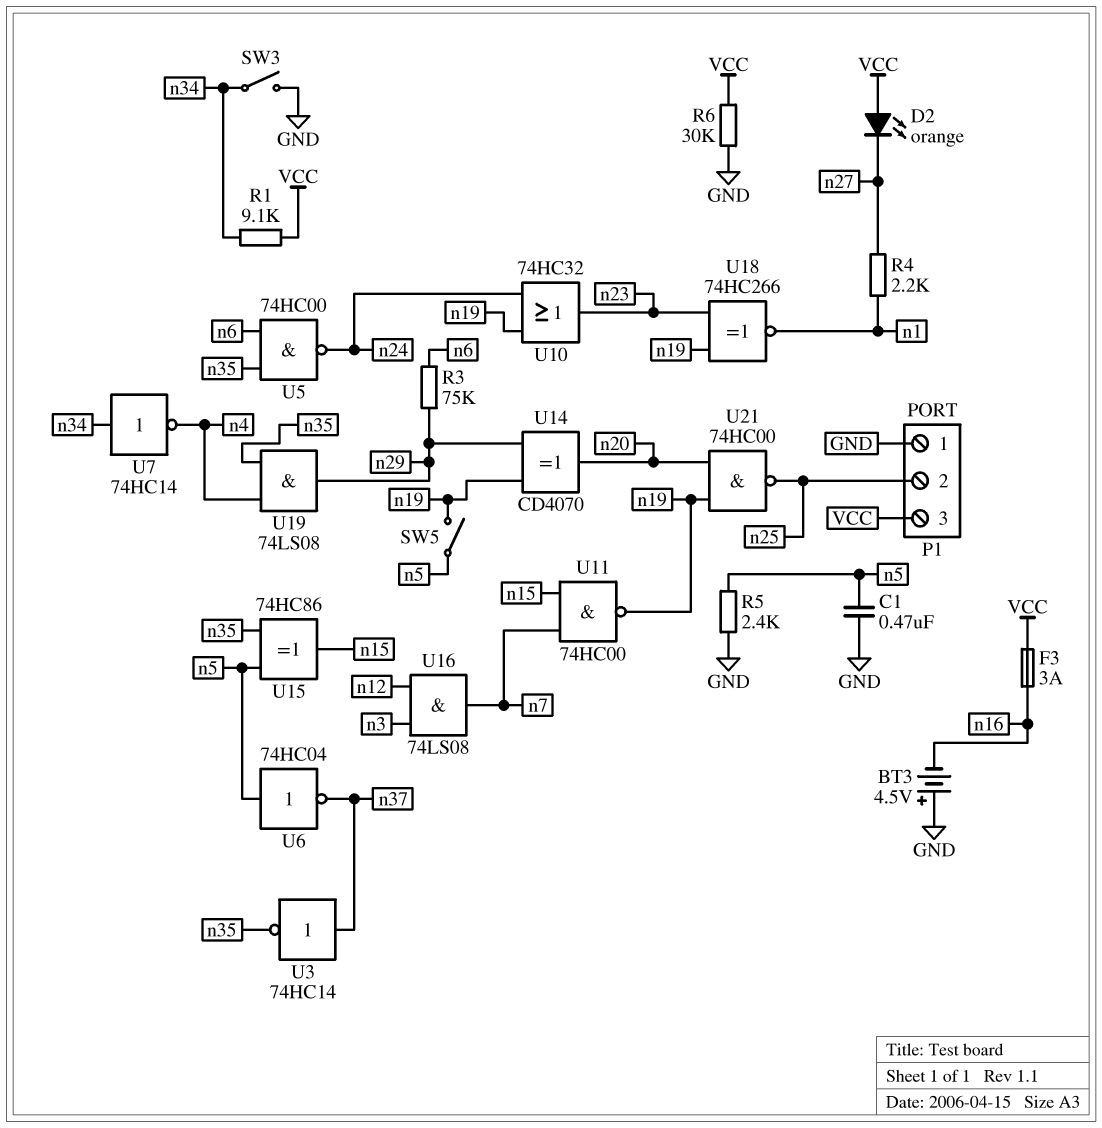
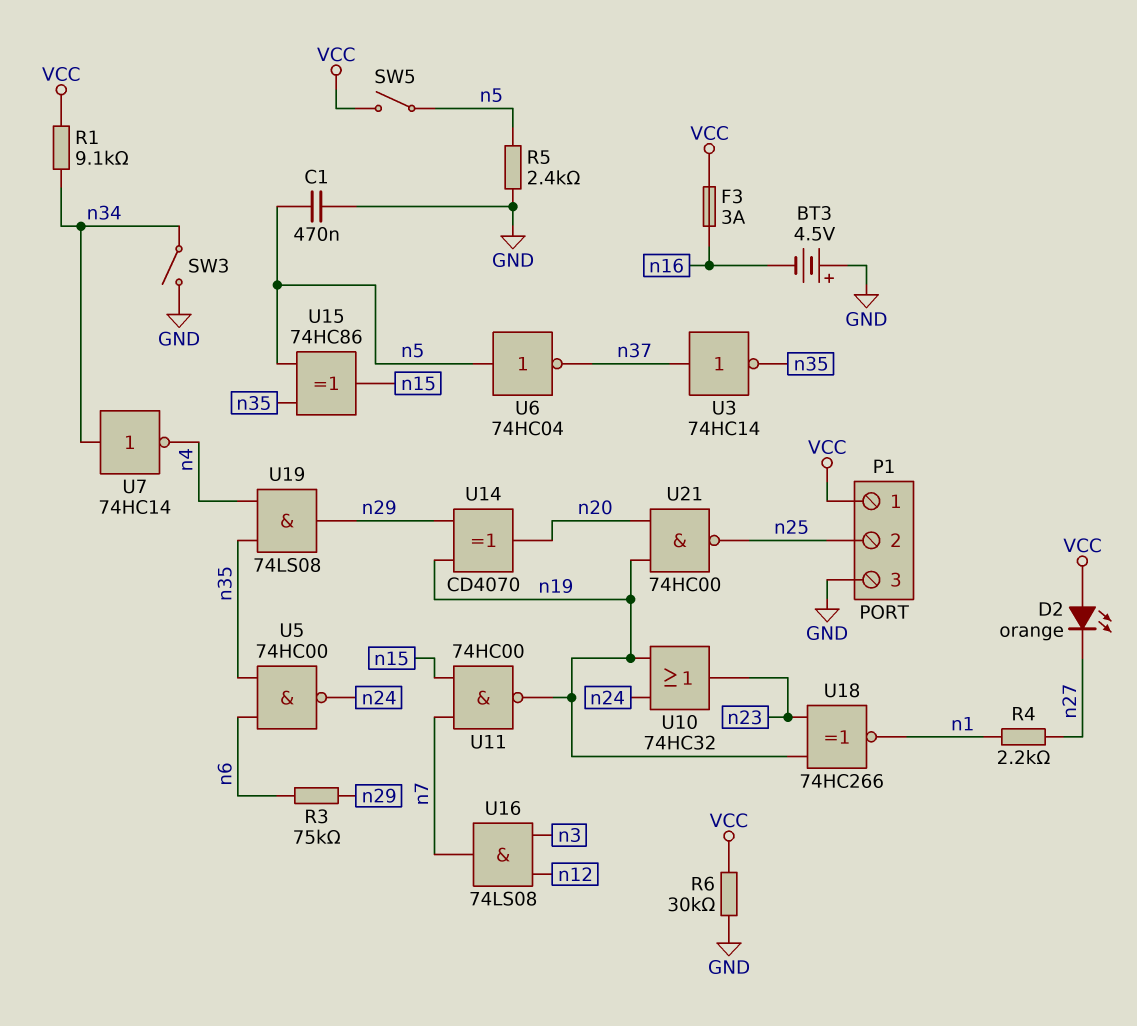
P1 pin 1: GND -> VCC
P1 pin 3: VCC -> GND
SW5: switch (n5, n19) -> switch (VCC, n5)

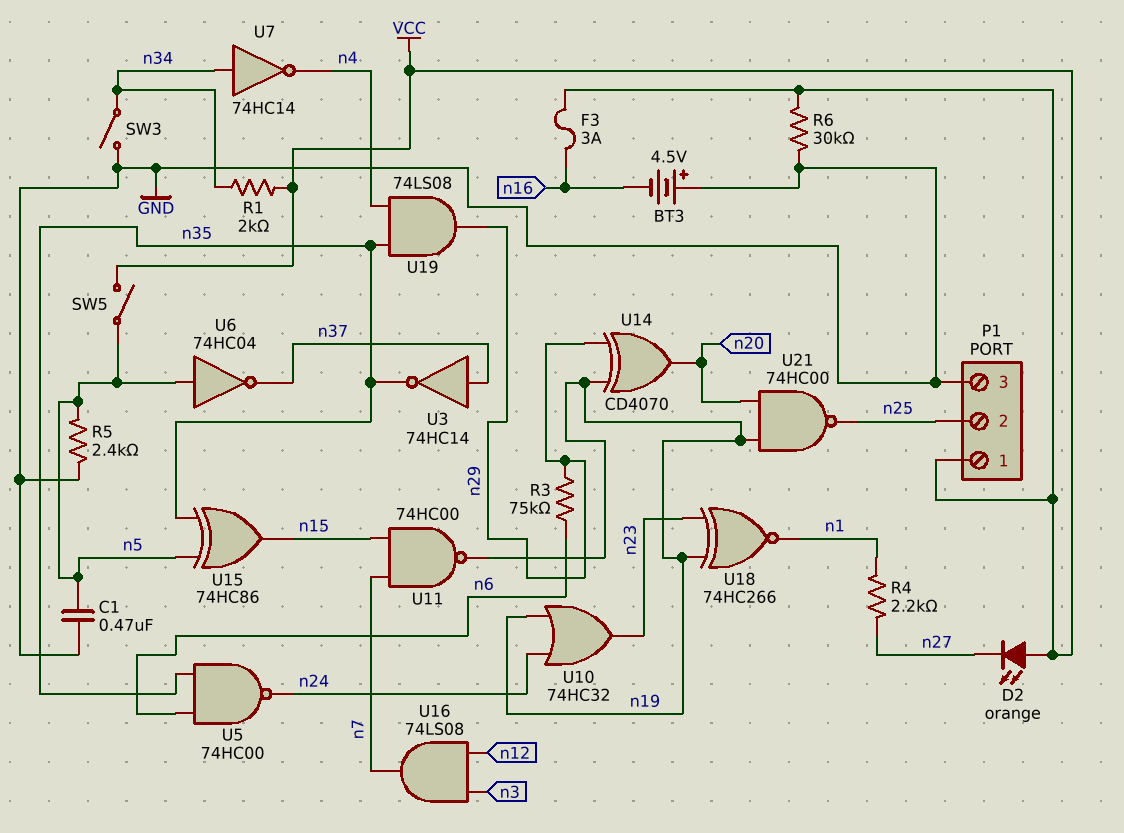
R1: 9.1k (VCC, n34) -> 2k (VCC, n34)

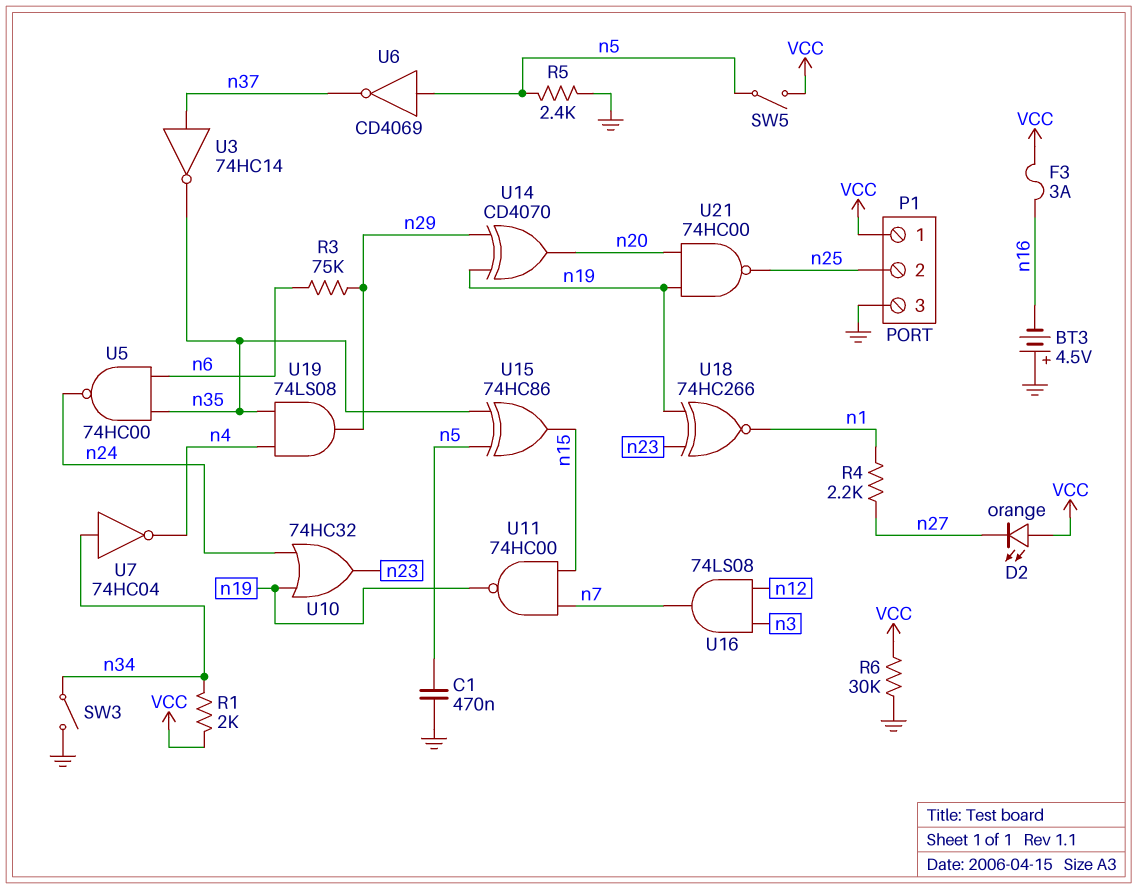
U6: NOT 74HC04 (in n5, out n37) -> NOT CD4069 (in n5, out n37)
U7: NOT 74HC14 (in n34, out n4) -> NOT 74HC04 (in n34, out n4)

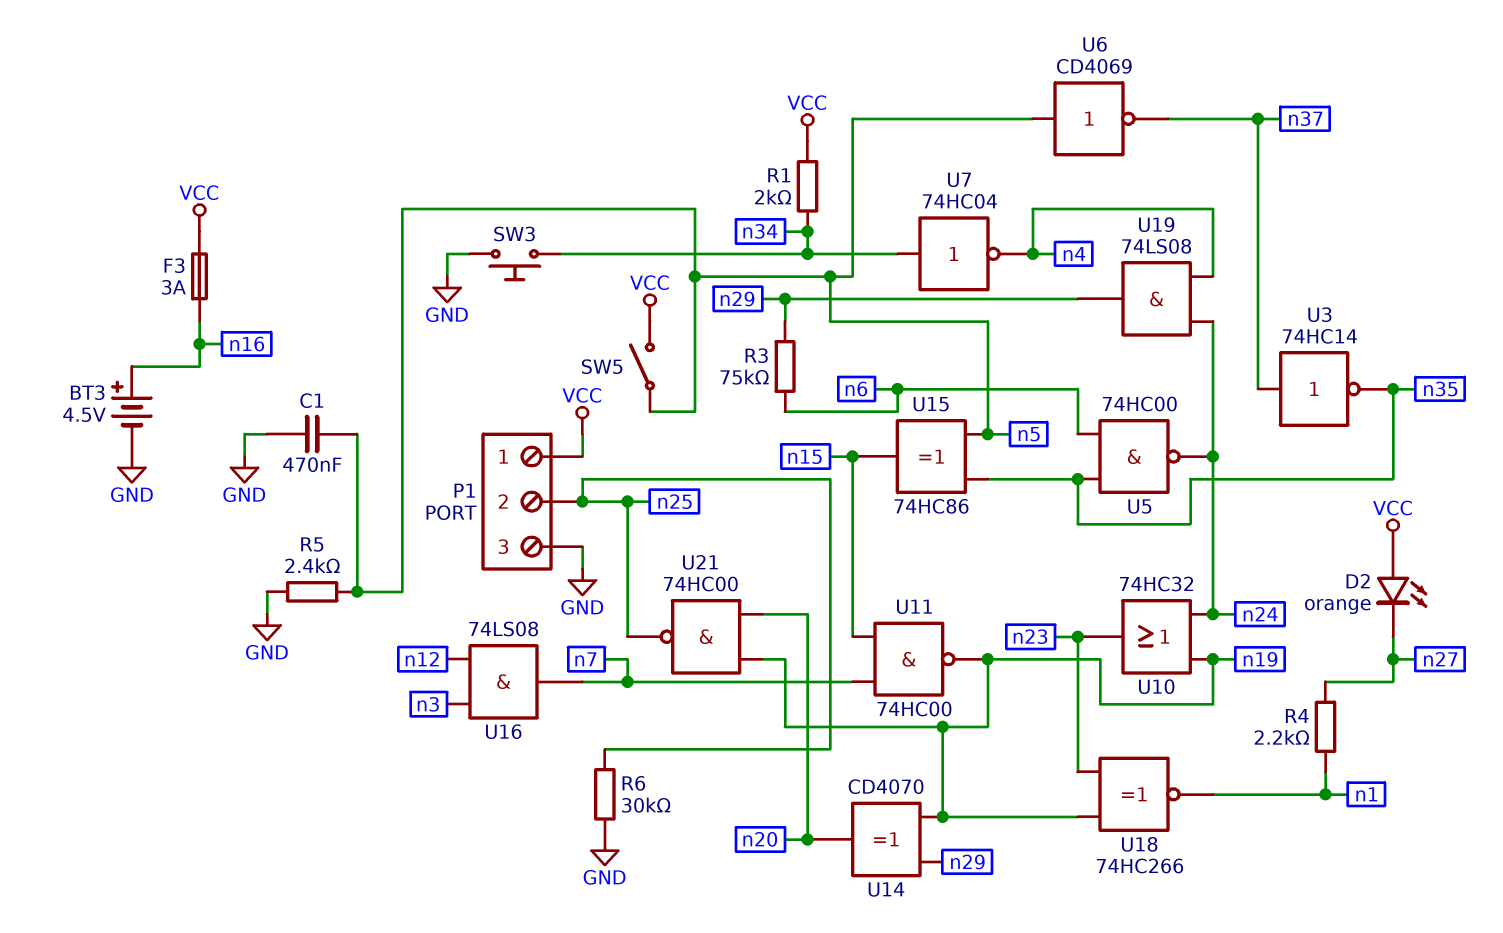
BT3: 4.5V (plus GND, minus n16) -> 4.5V (plus n16, minus GND)
R6: 30k (GND, VCC) -> 30k (GND, n25)
SW3: switch (GND, n34) -> button (GND, n34)
U19: AND 74LS08 (in n4, in n35, out n29) -> AND 74LS08 (in n4, in n24, out n29)

